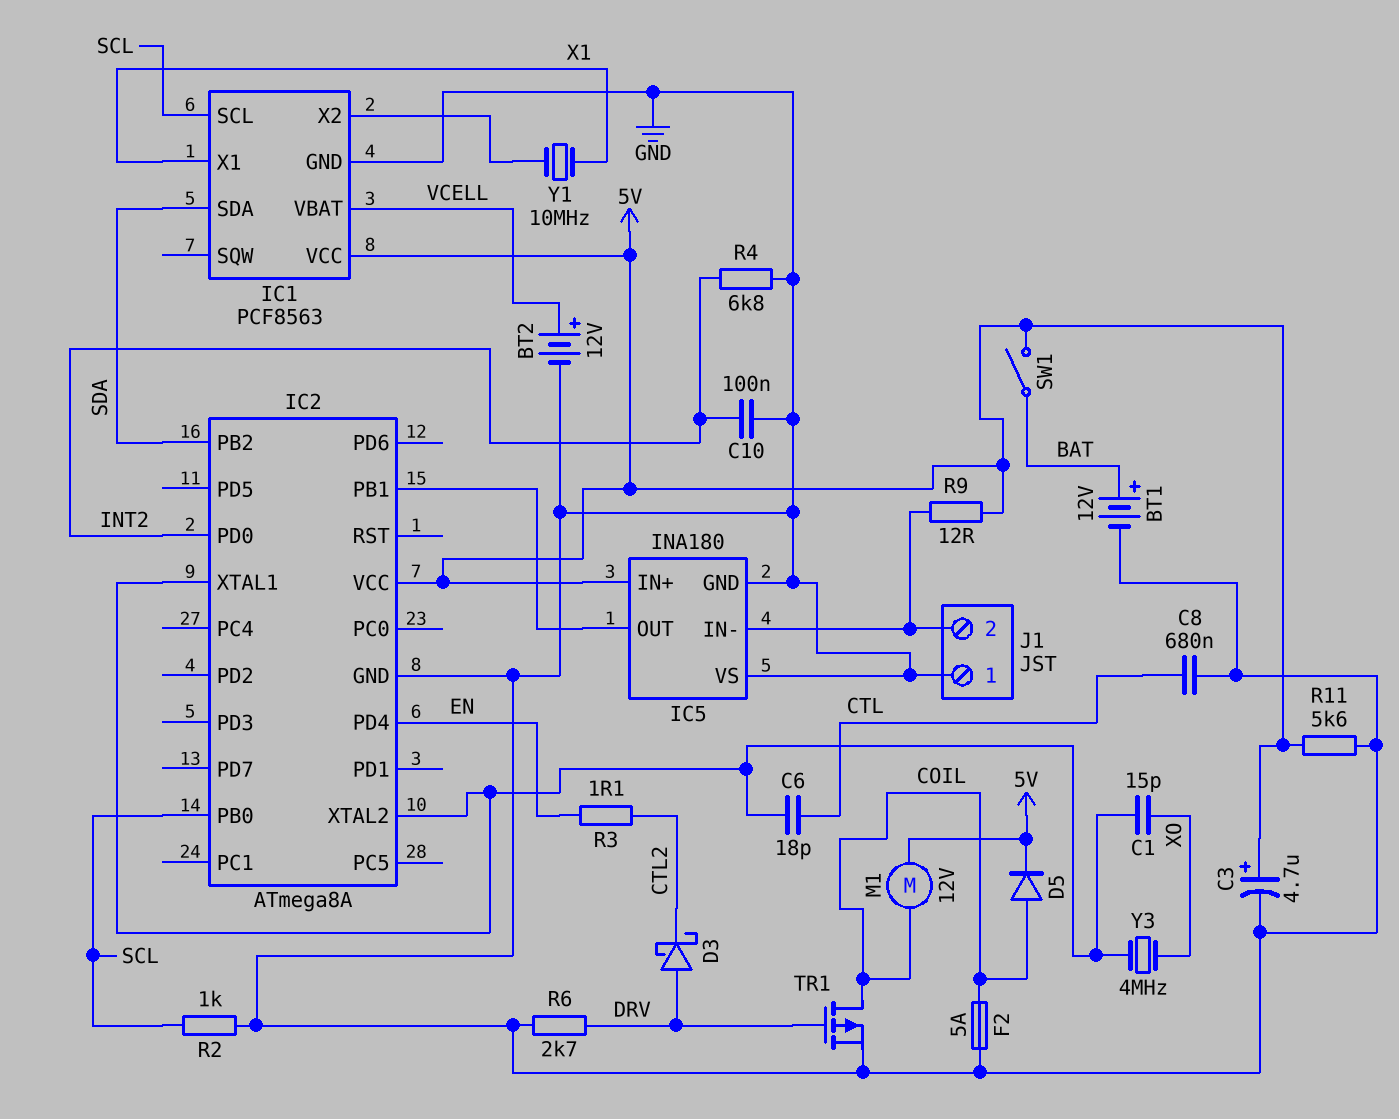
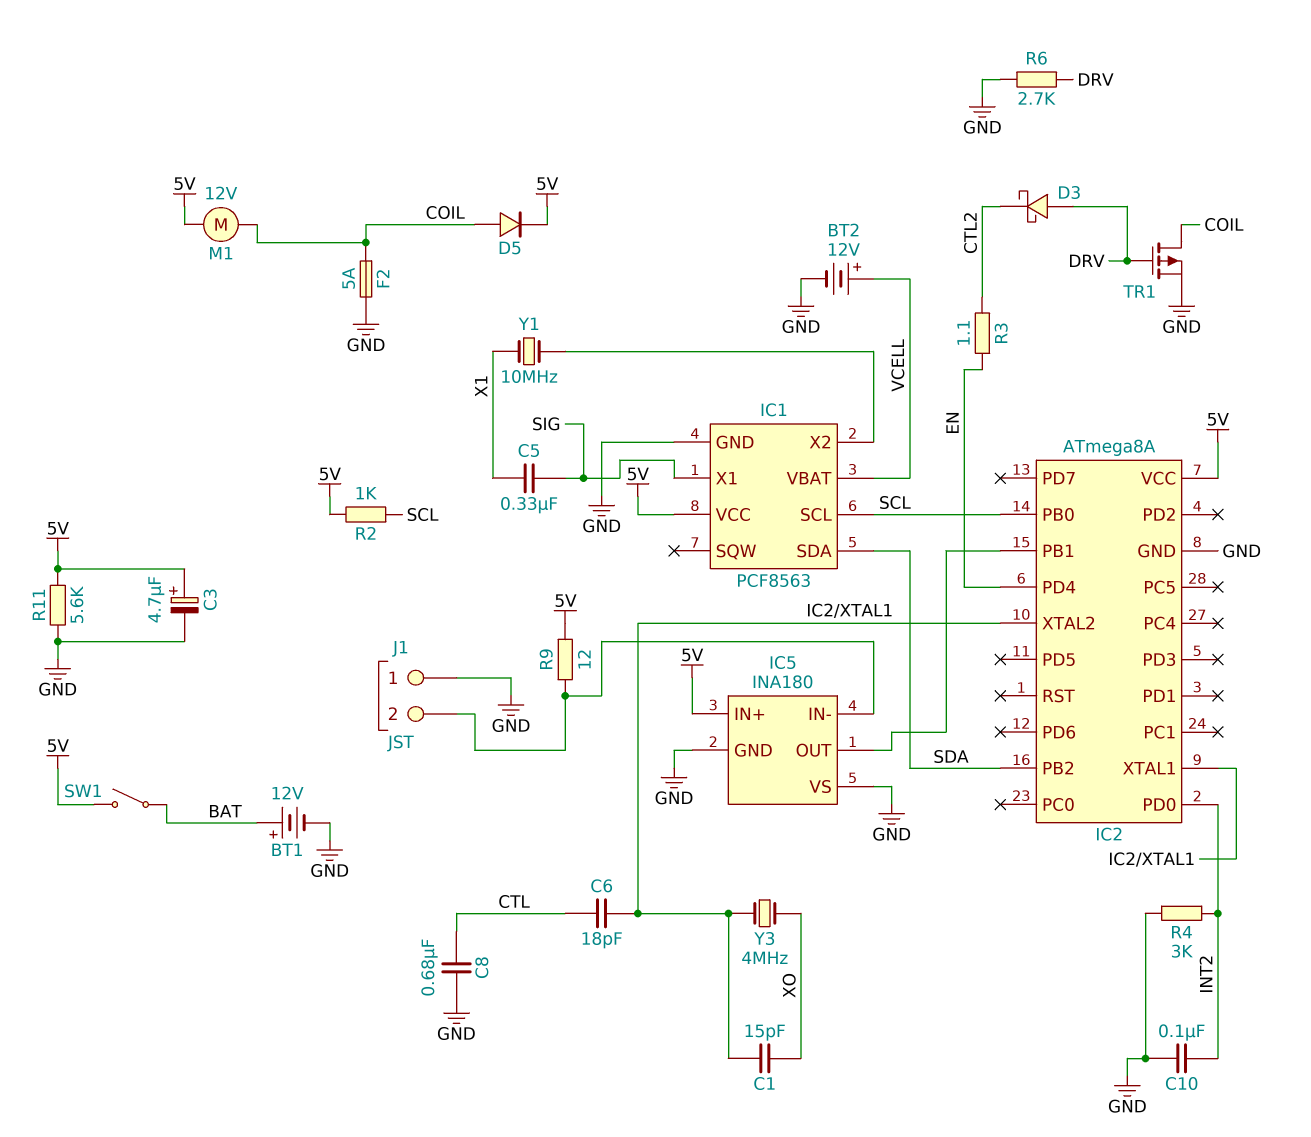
C5: none -> 330nF (SIG, X1)
IC1 pin X1: X1 -> SIG
R2: 1k (GND, SCL) -> 1k (5V, SCL)
R4: 6.8k (GND, INT2) -> 3k (GND, INT2)

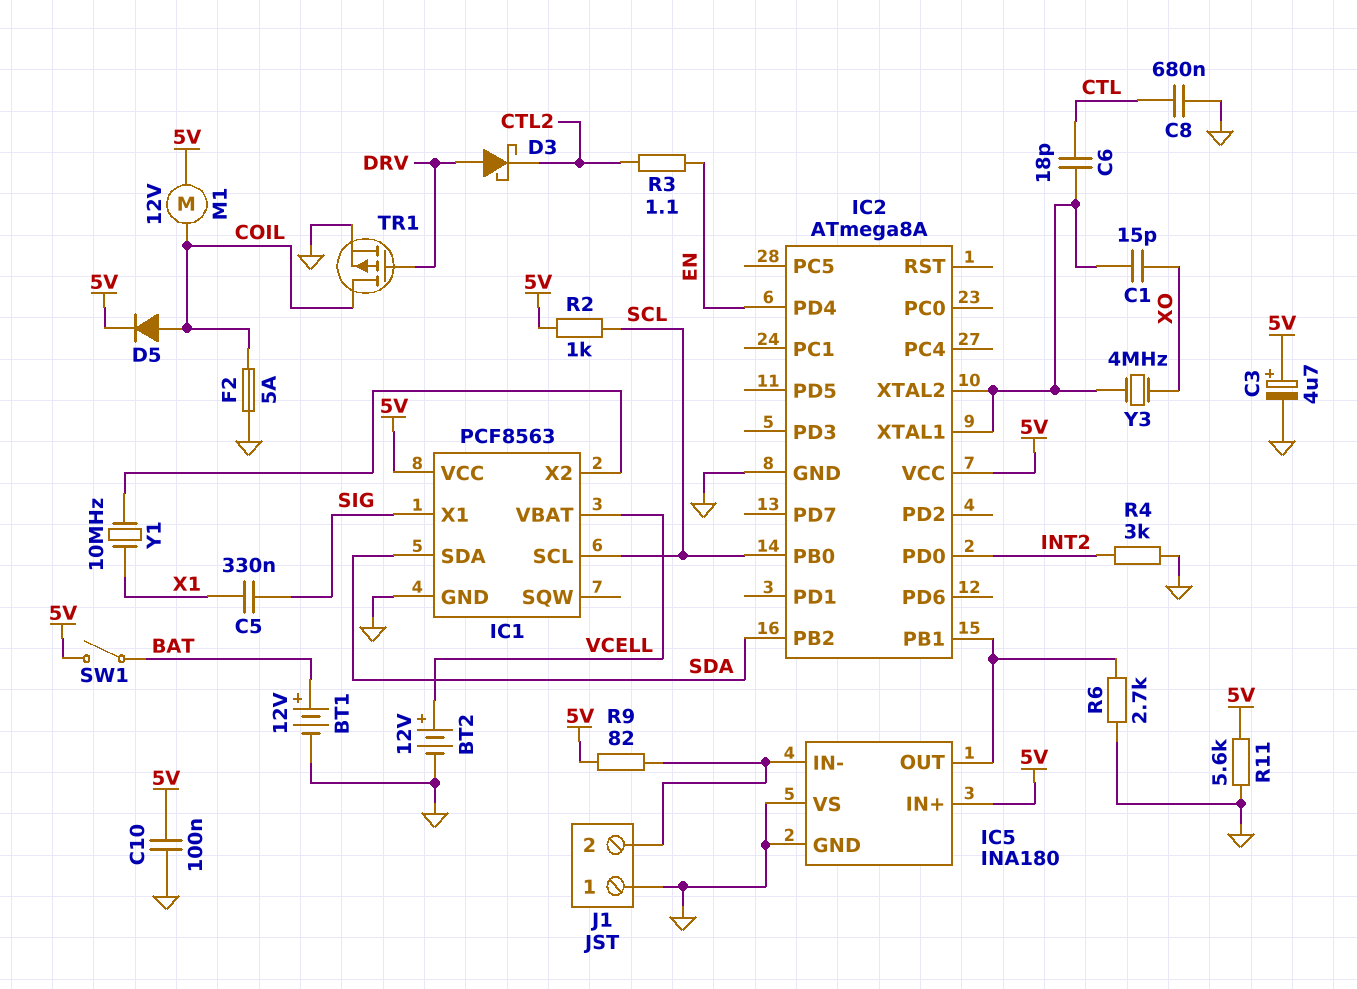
C10: 100nF (GND, INT2) -> 100nF (5V, GND)
R6: 2.7k (DRV, GND) -> 2.7k (GND, IC2/PB1)
R9: 12 (5V, IC5/IN-) -> 82 (5V, IC5/IN-)

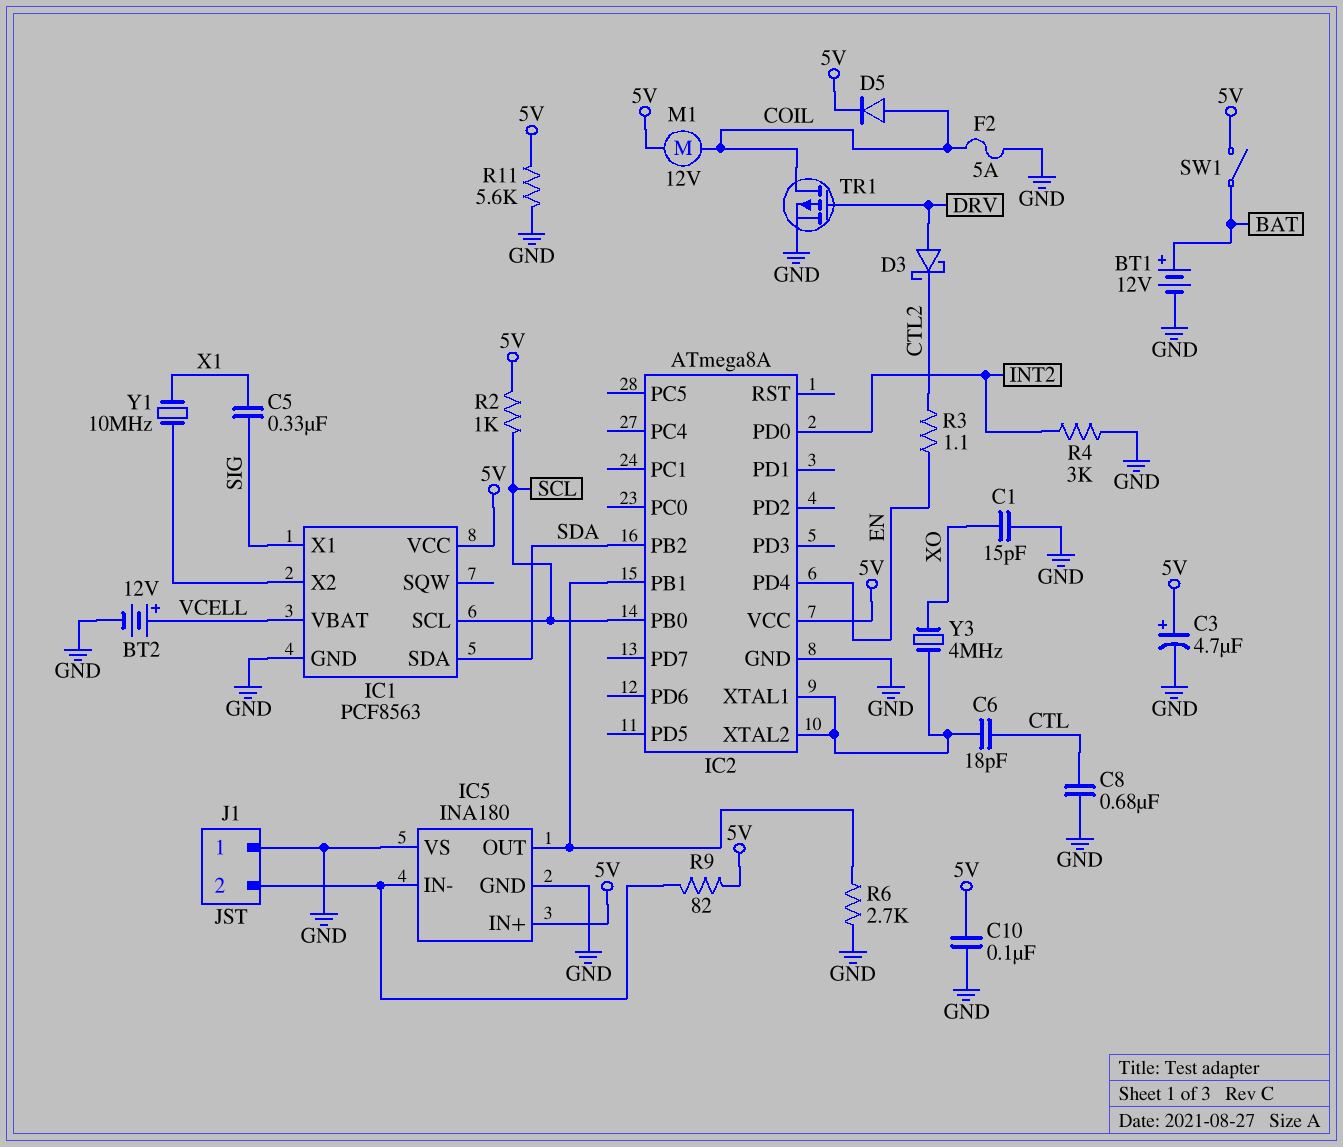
C1: 15pF (IC2/XTAL1, XO) -> 15pF (GND, XO)

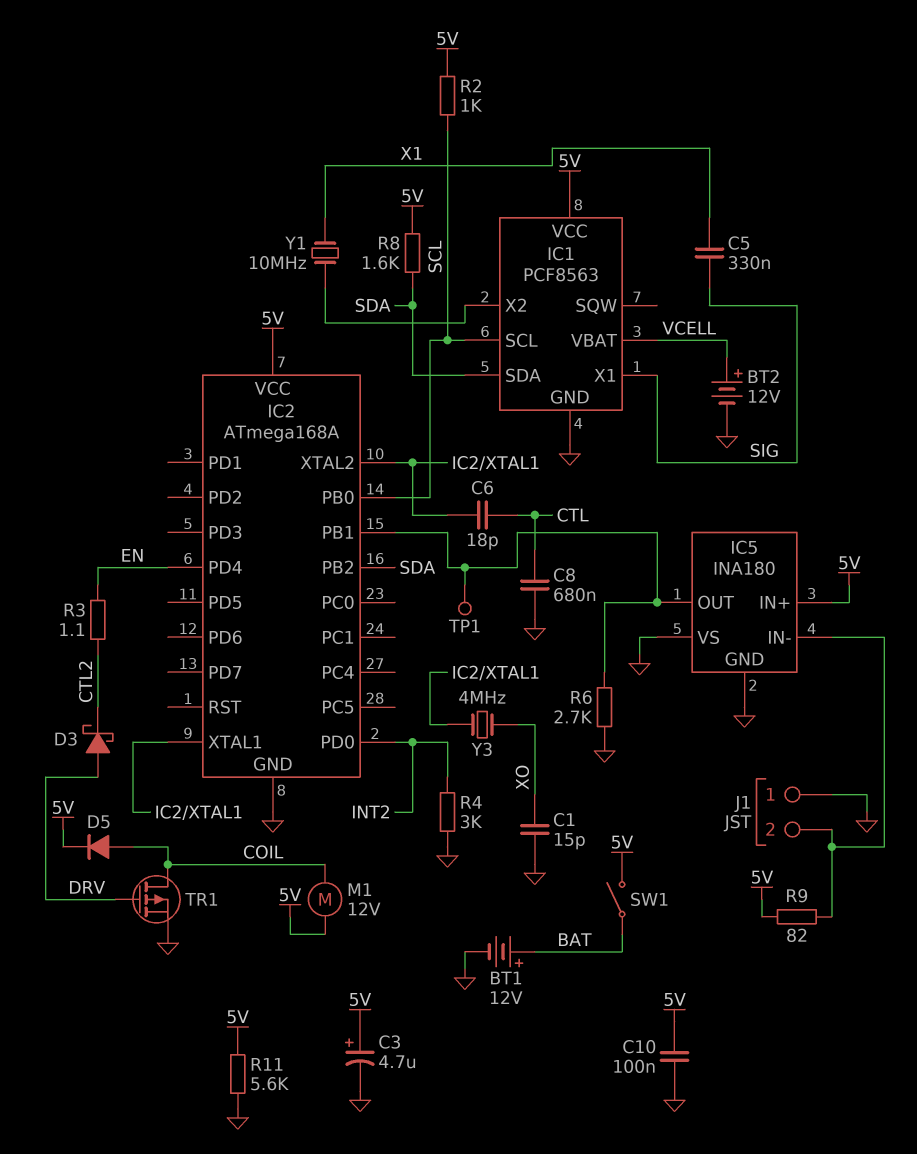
F2: 5A (COIL, GND) -> none
IC2: ATmega8A -> ATmega168A
R8: none -> 1.6k (5V, SDA)
TP1: none -> test point (IC2/PB1)

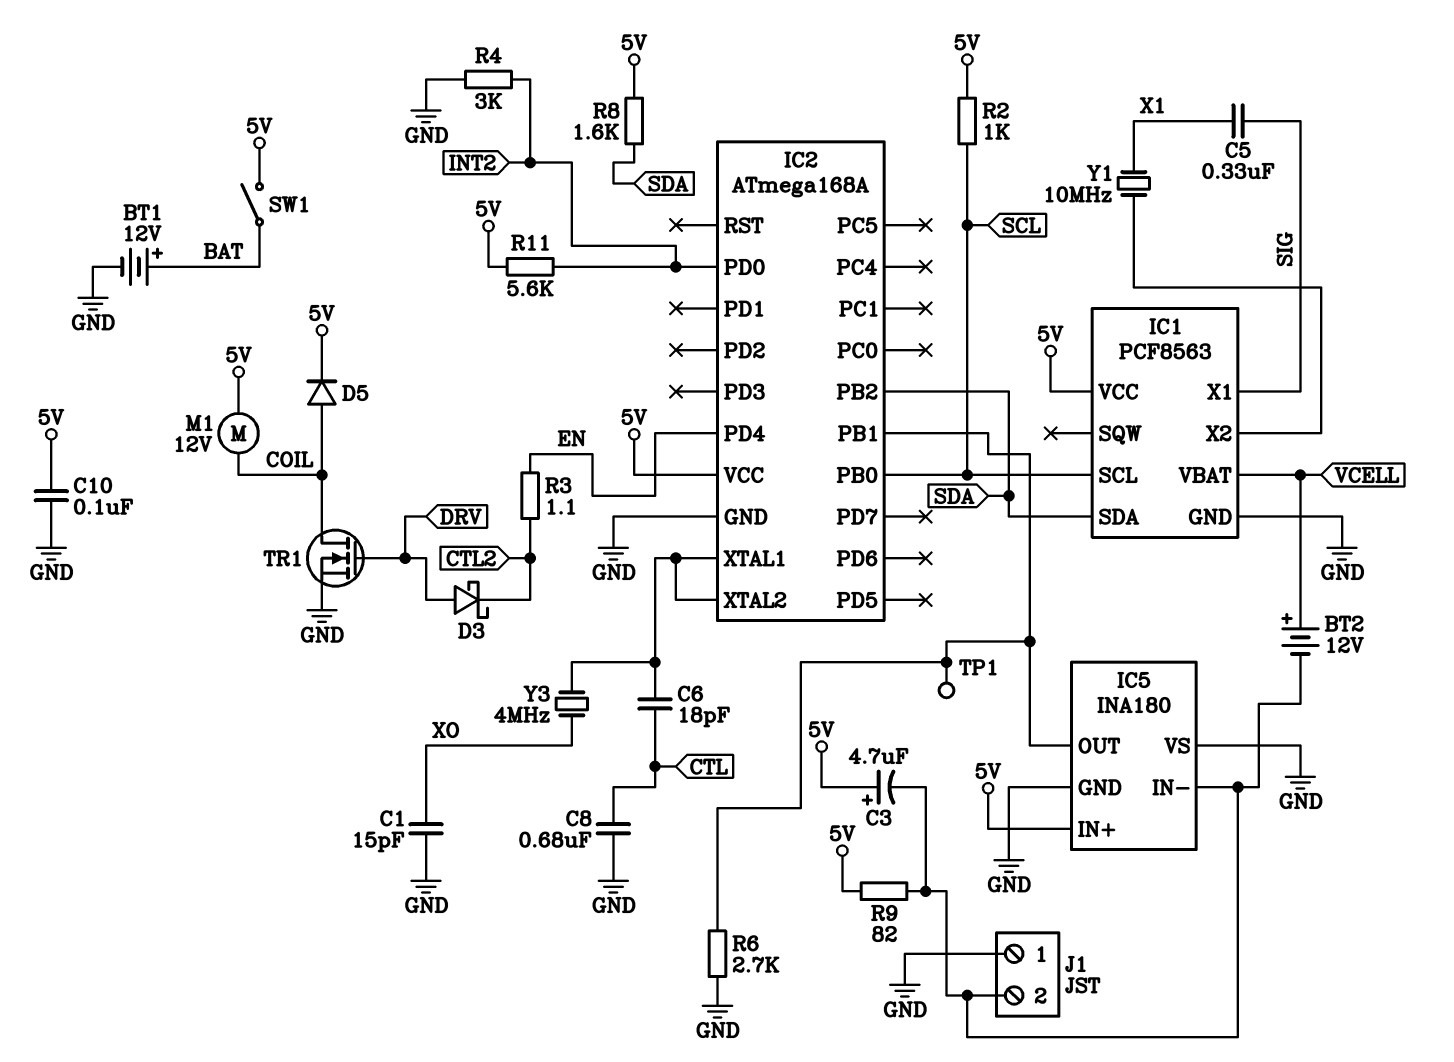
BT2: 12V (plus VCELL, minus GND) -> 12V (plus VCELL, minus IC5/IN-)
C3: 4.7uF (plus 5V, minus GND) -> 4.7uF (plus 5V, minus IC5/IN-)
R11: 5.6k (5V, GND) -> 5.6k (5V, INT2)
TR1: PMOS (G DRV, D COIL, S GND) -> NMOS (G DRV, D COIL, S GND)

